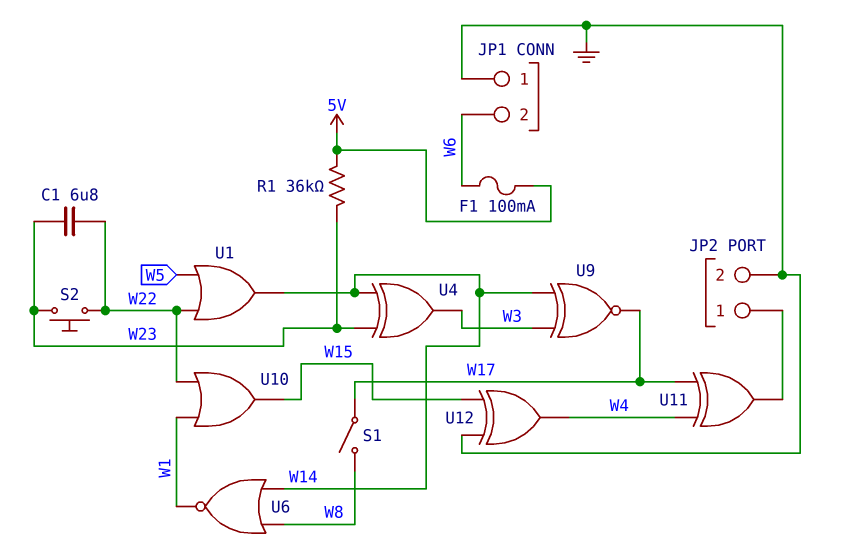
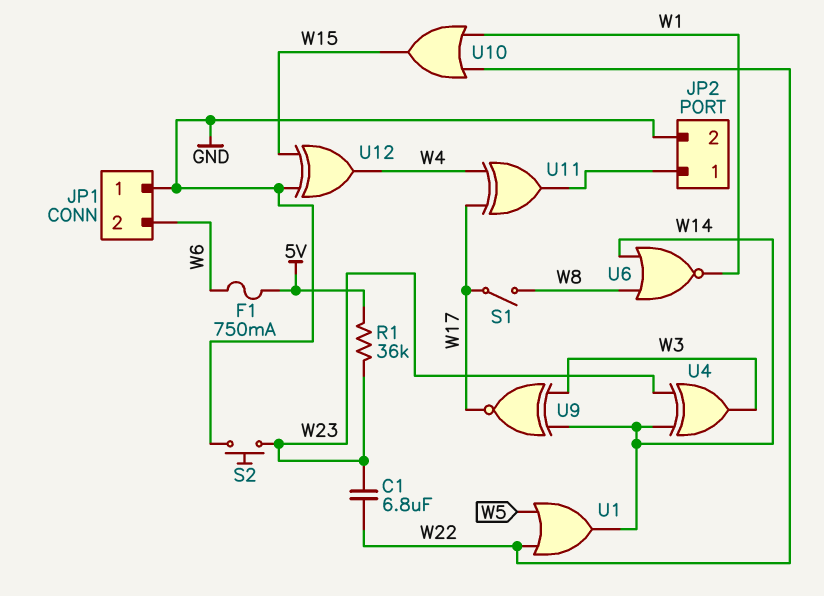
F1: 100mA (5V, W6) -> 750mA (5V, W6)
S2: button (W22, W23) -> button (GND, W23)

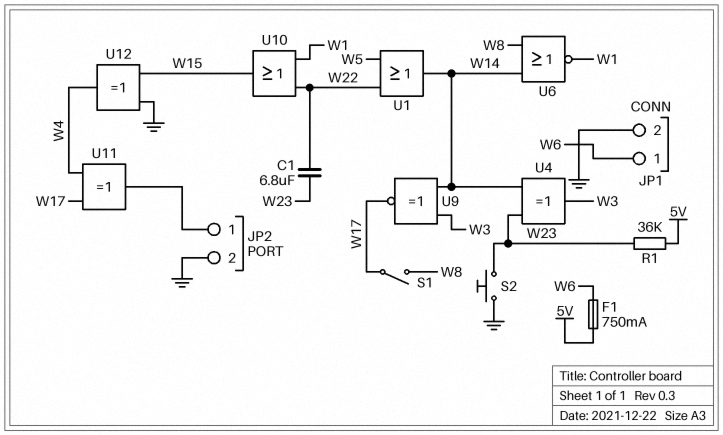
JP1 pin 1: GND -> W6
JP1 pin 2: W6 -> GND

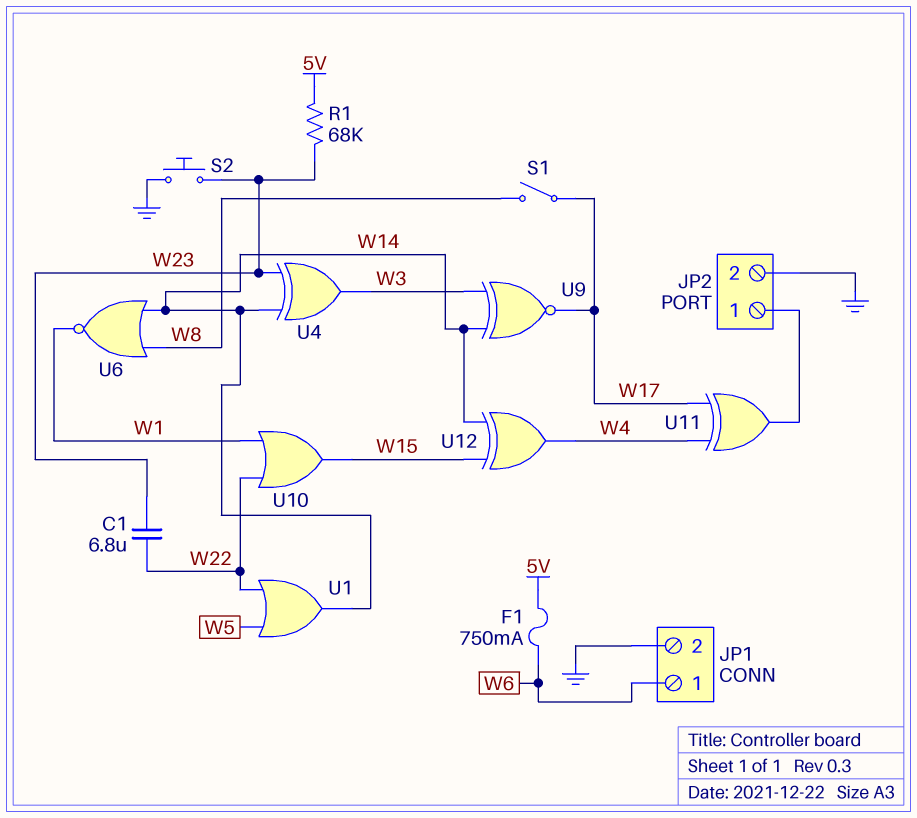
R1: 36k (5V, W23) -> 68k (5V, W23)
U12: XOR (in GND, in W15, out W4) -> XOR (in W14, in W15, out W4)

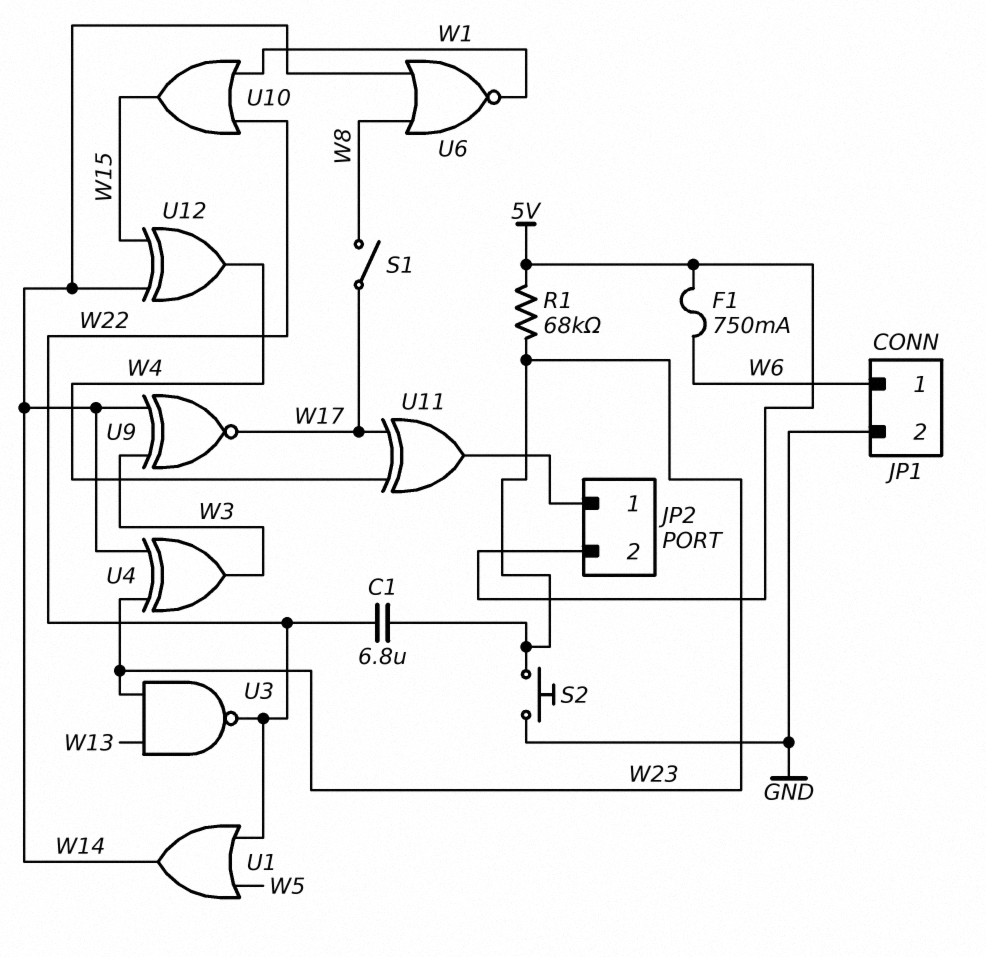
JP2 pin 2: GND -> 5V
U3: none -> NAND (in W13, in W23, out W22)

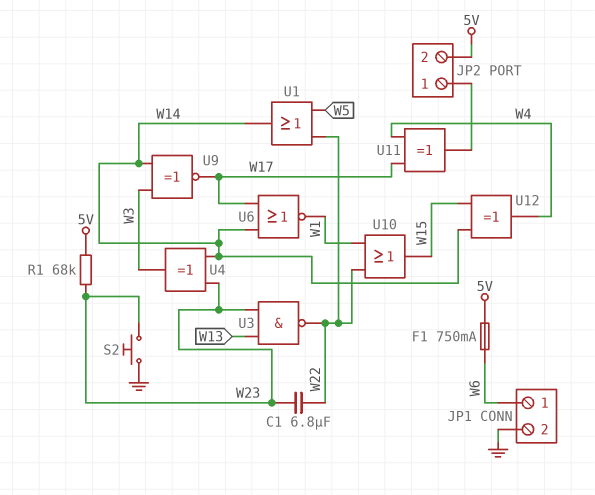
S1: switch (W8, W17) -> none
U6: NOR (in W8, in W14, out W1) -> NOR (in W14, in W17, out W1)

